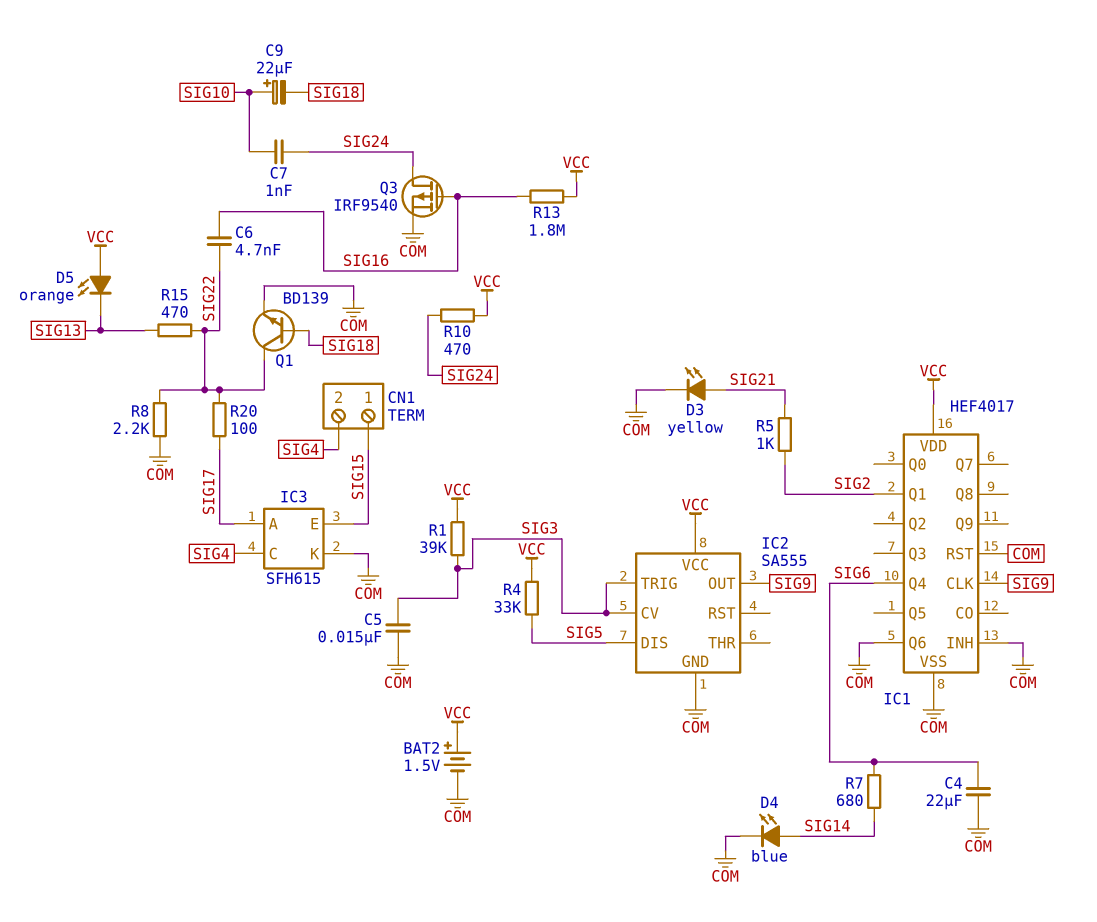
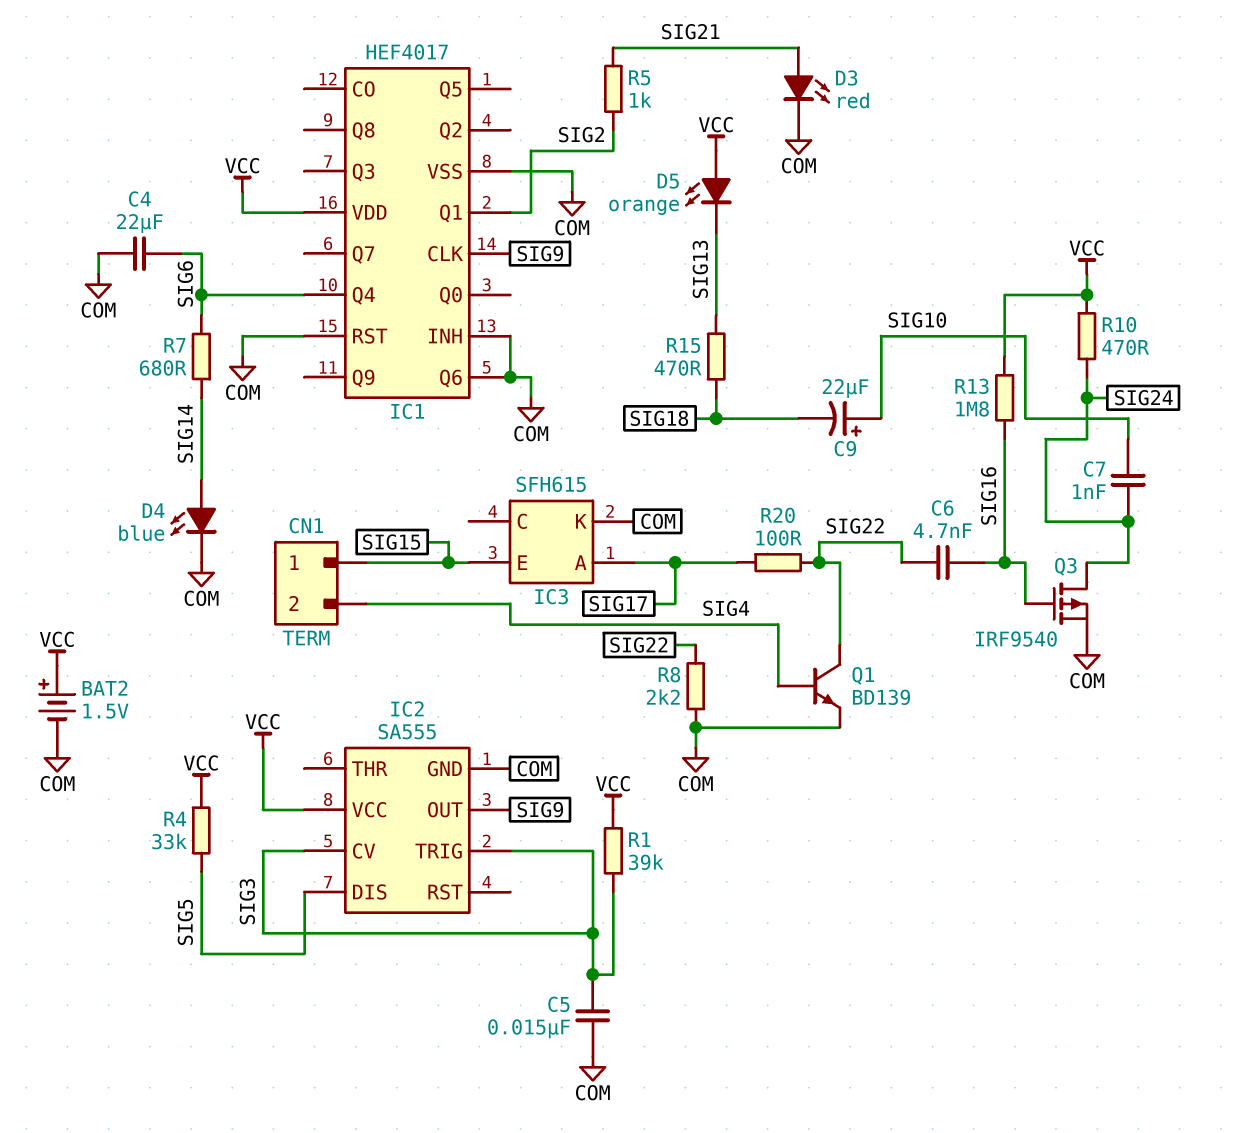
D3: LED yellow (A SIG21, K COM) -> LED red (A SIG21, K COM)
IC3 pin C: SIG4 -> none
Q1: NPN BD139 (B SIG18, C SIG22, E COM) -> NPN BD139 (B SIG4, C SIG22, E COM)
R15: 470 (SIG13, SIG22) -> 470 (SIG13, SIG18)

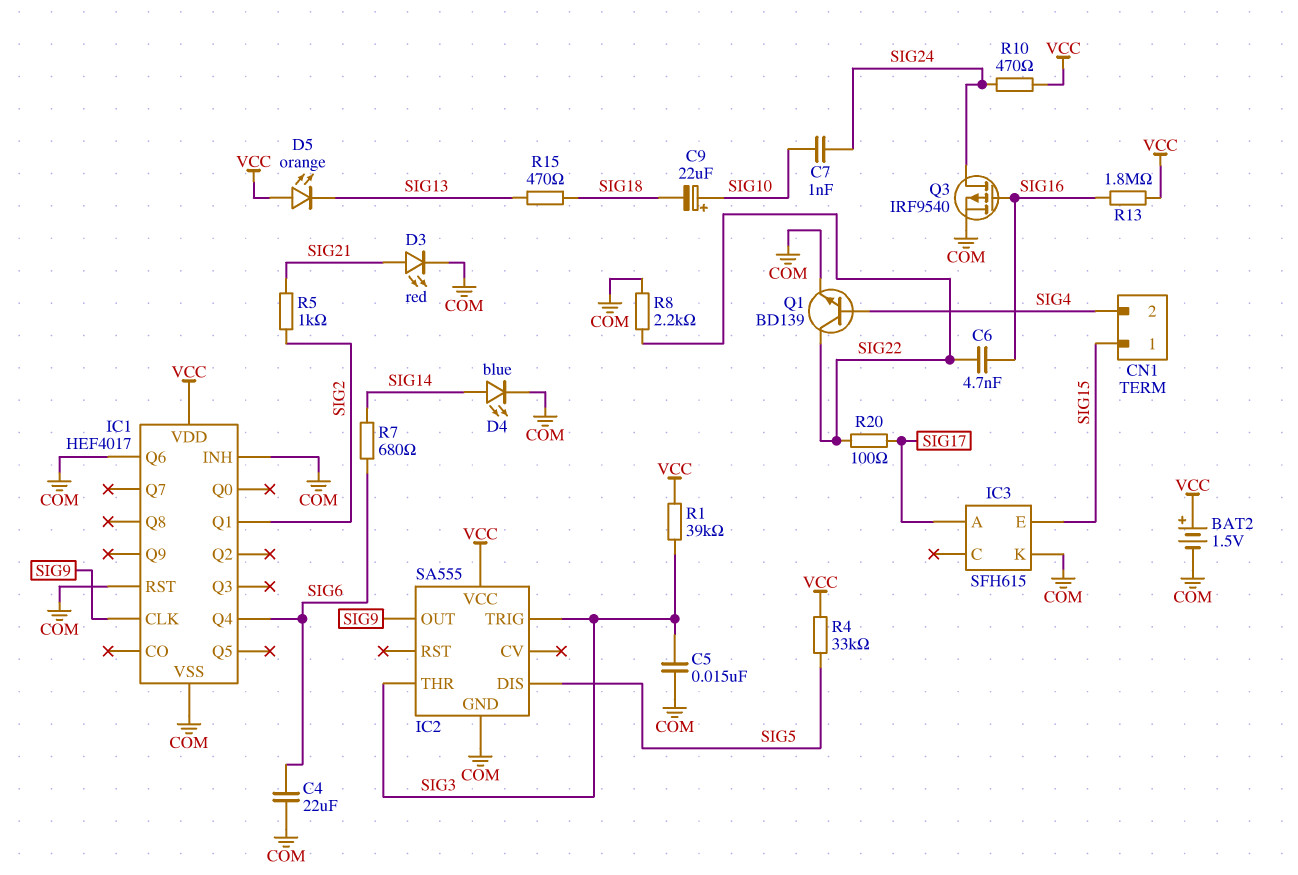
IC2 pin CV: SIG3 -> none
IC2 pin THR: none -> SIG3

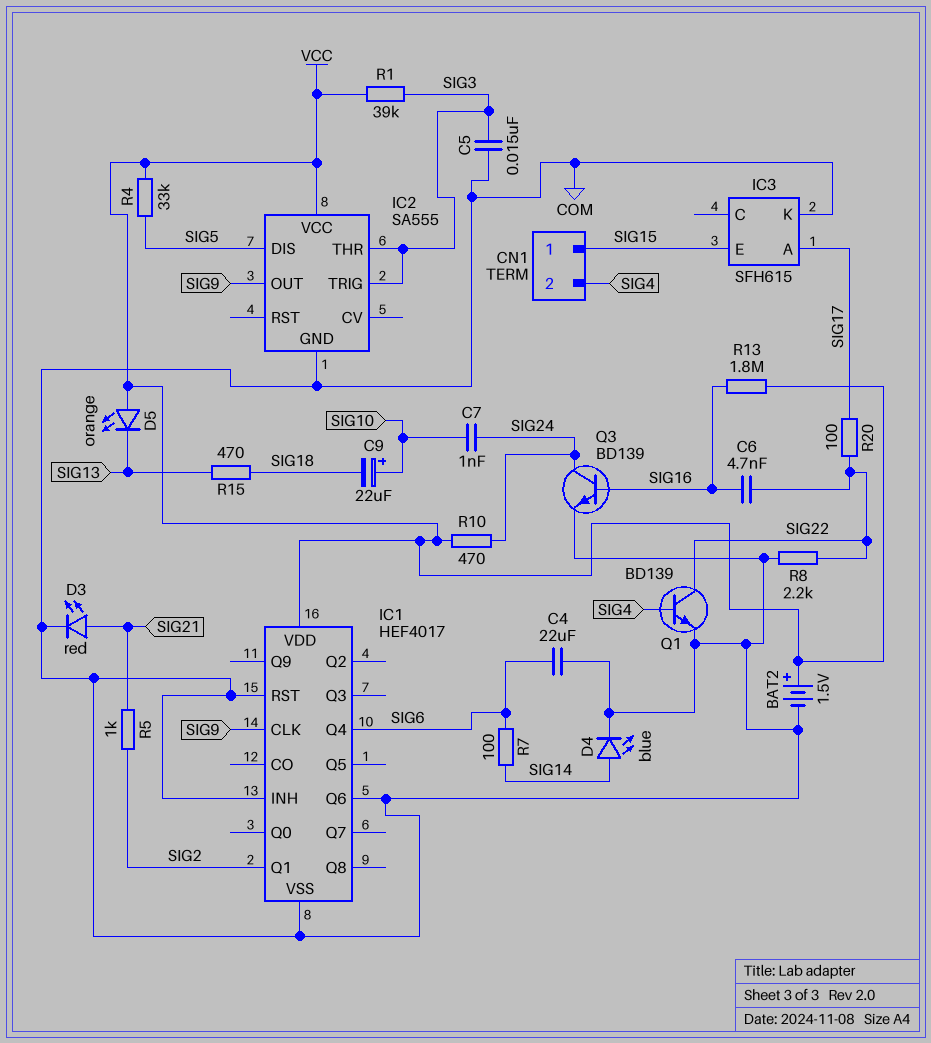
Q3: PMOS IRF9540 (G SIG16, D SIG24, S COM) -> NPN BD139 (B SIG16, C SIG24, E COM)
R7: 680 (SIG6, SIG14) -> 100 (SIG6, SIG14)

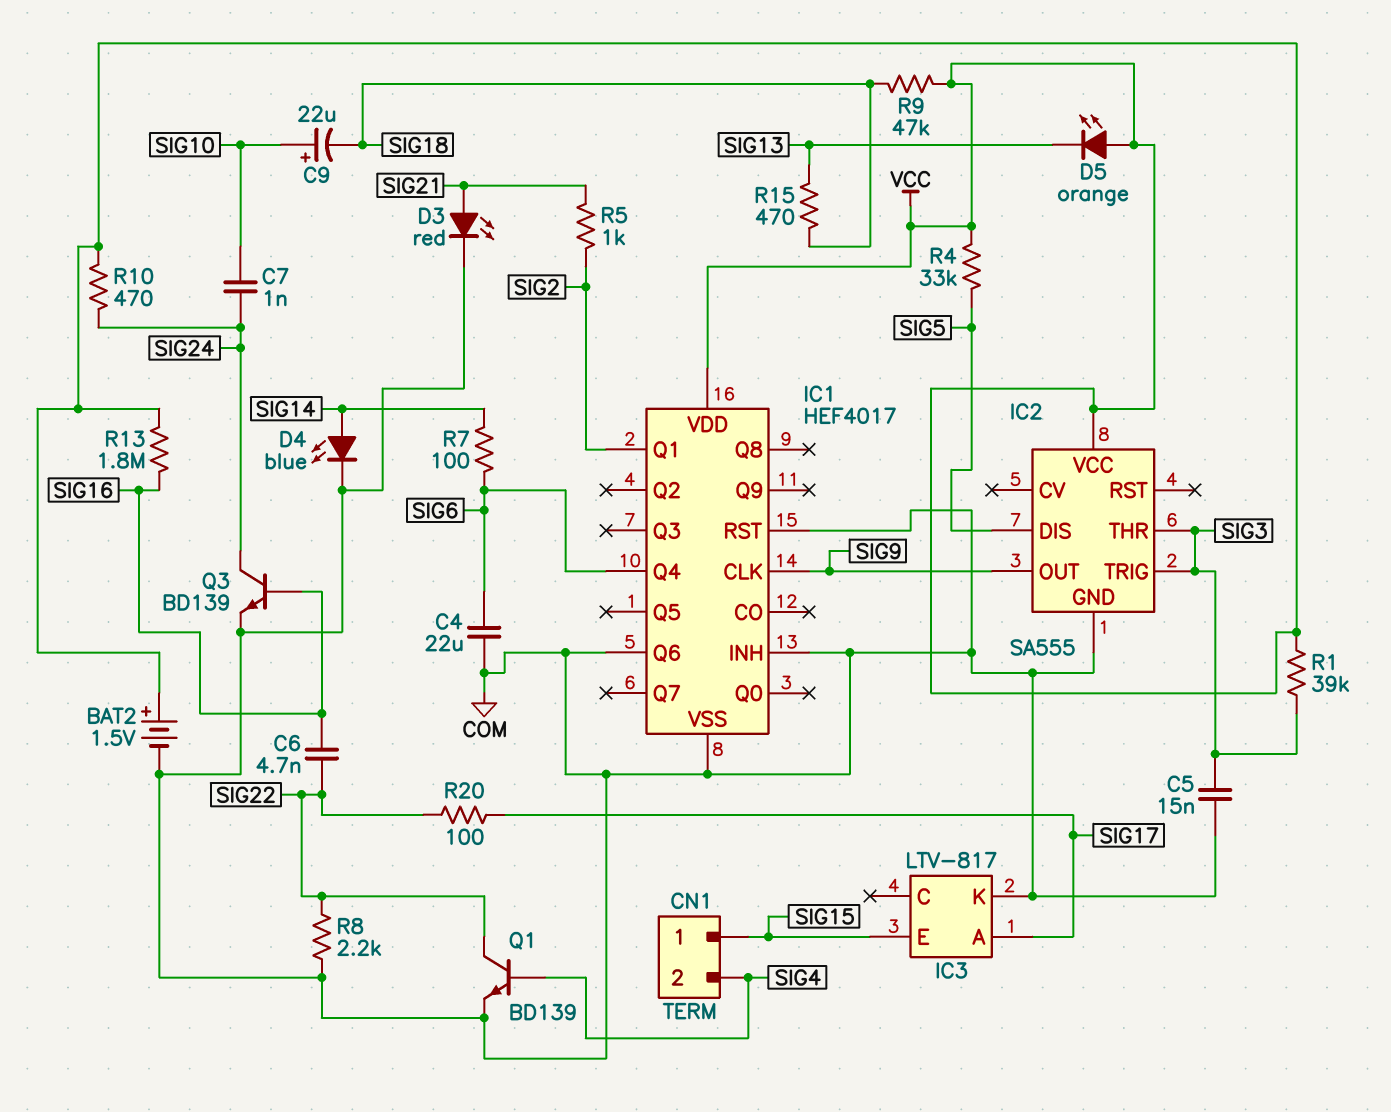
IC3: SFH615 -> LTV-817
R9: none -> 47k (SIG18, VCC)

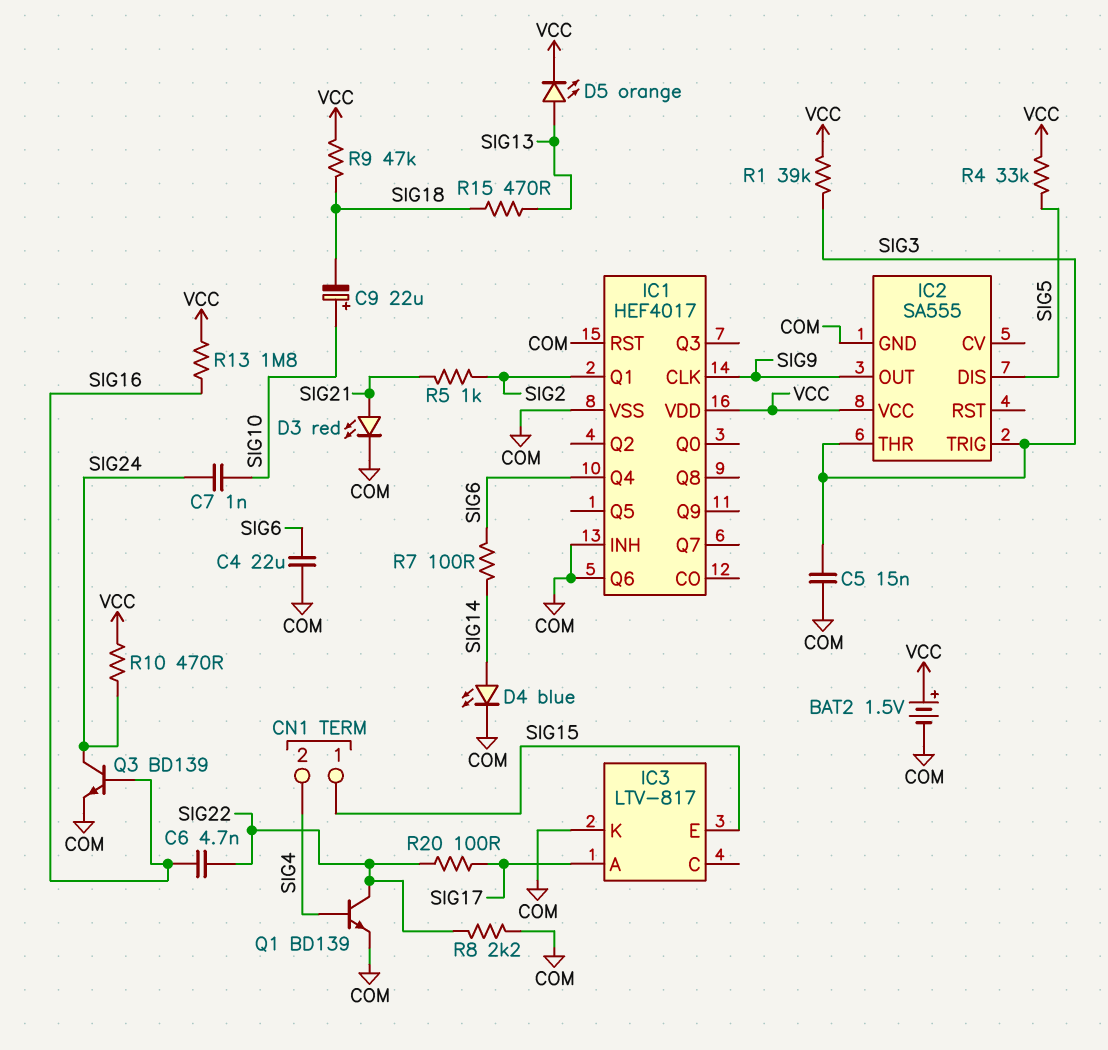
D5: LED orange (A VCC, K SIG13) -> LED orange (A SIG13, K VCC)

